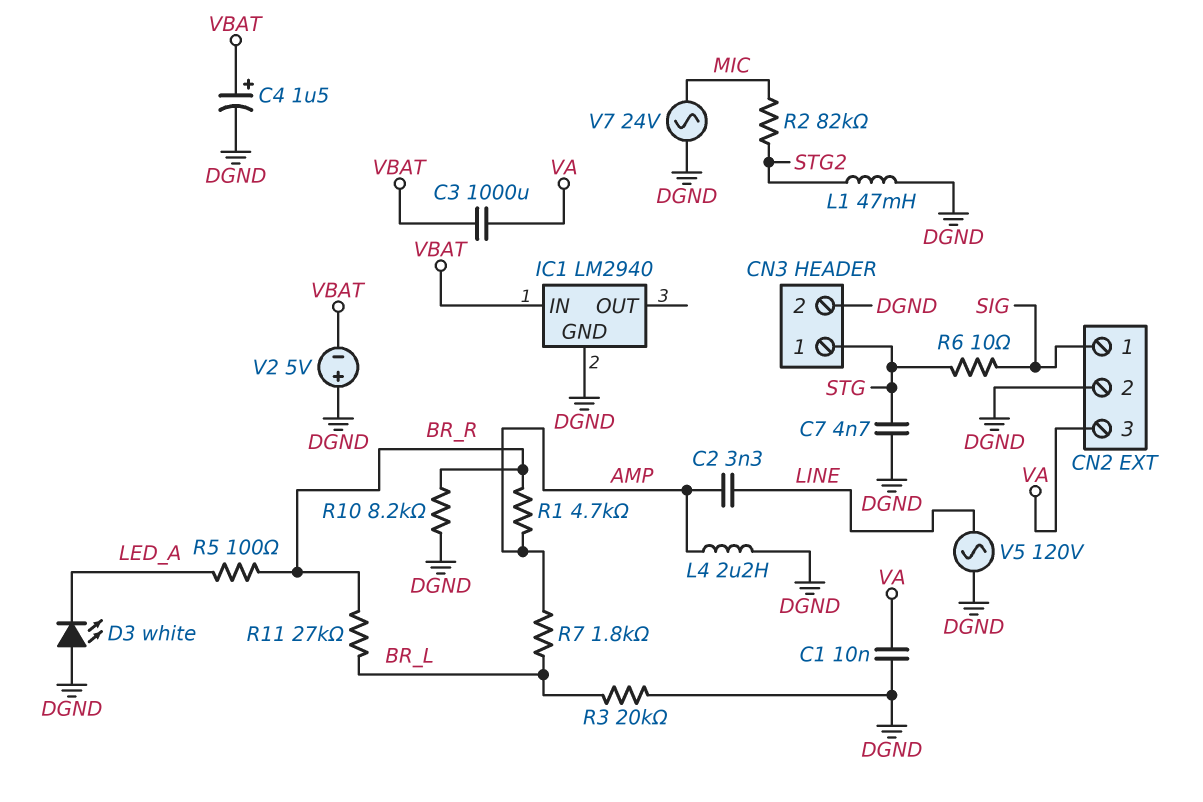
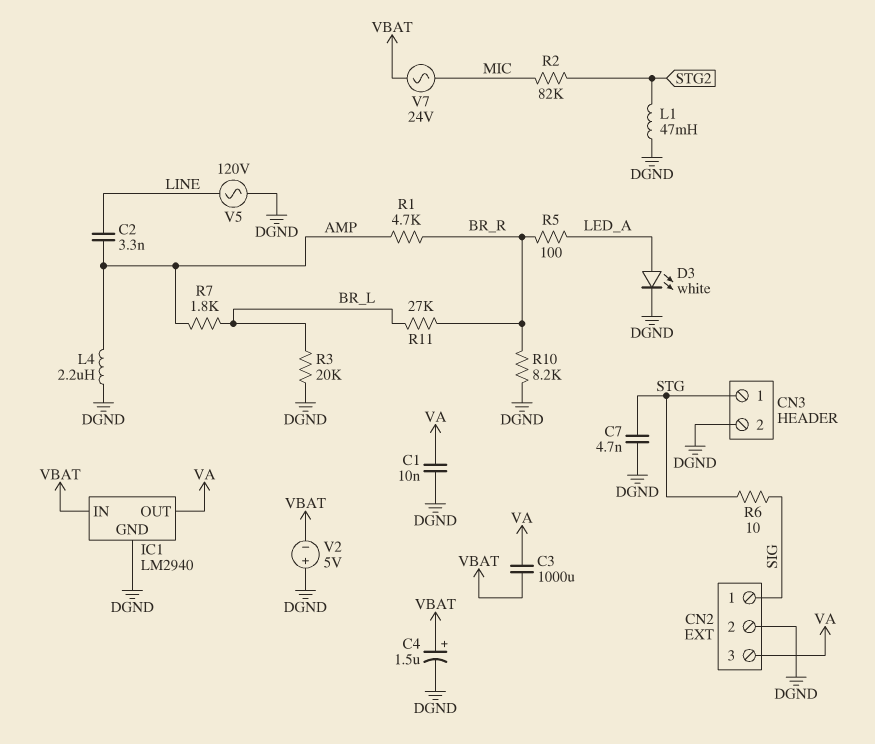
D3: LED white (A DGND, K LED_A) -> LED white (A LED_A, K DGND)
IC1 pin OUT: none -> VA
V7: AC 24V (DGND, MIC) -> AC 24V (MIC, VBAT)

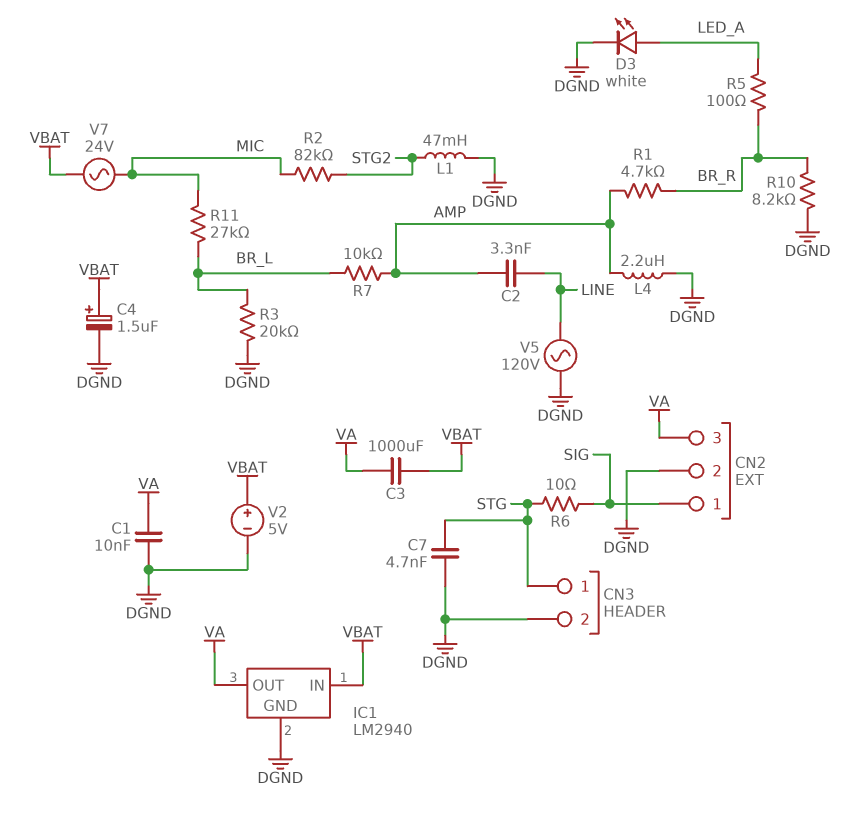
R7: 1.8k (AMP, BR_L) -> 10k (AMP, BR_L)
R11: 27k (BR_L, BR_R) -> 27k (BR_L, MIC)
V2: 5V (plus DGND, minus VBAT) -> 5V (plus VBAT, minus DGND)

